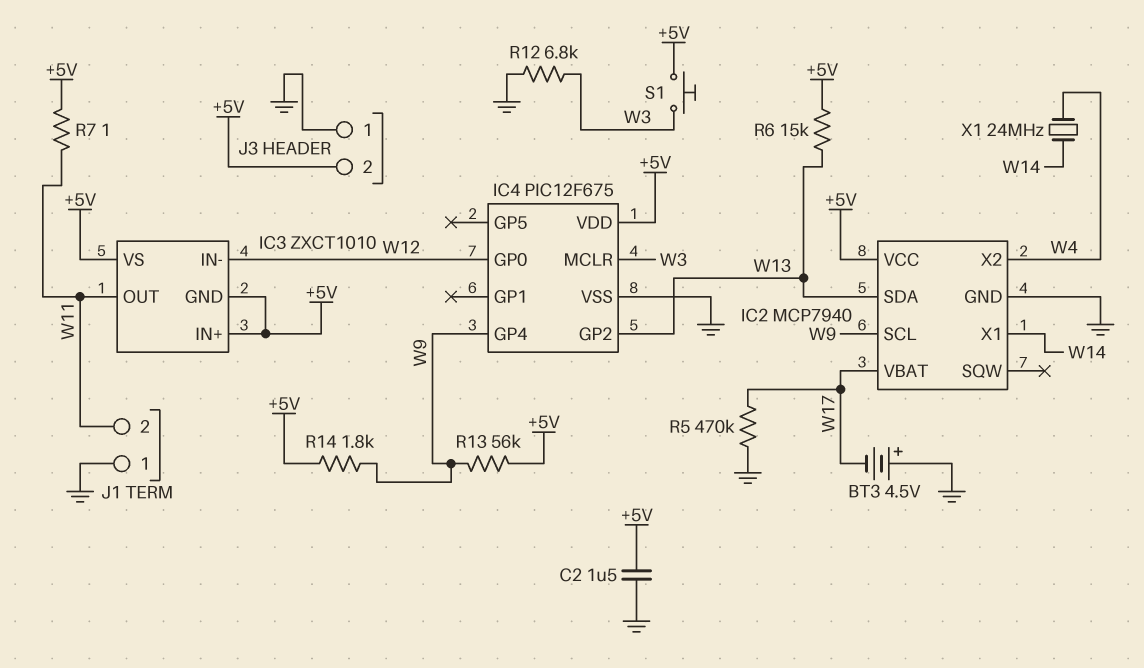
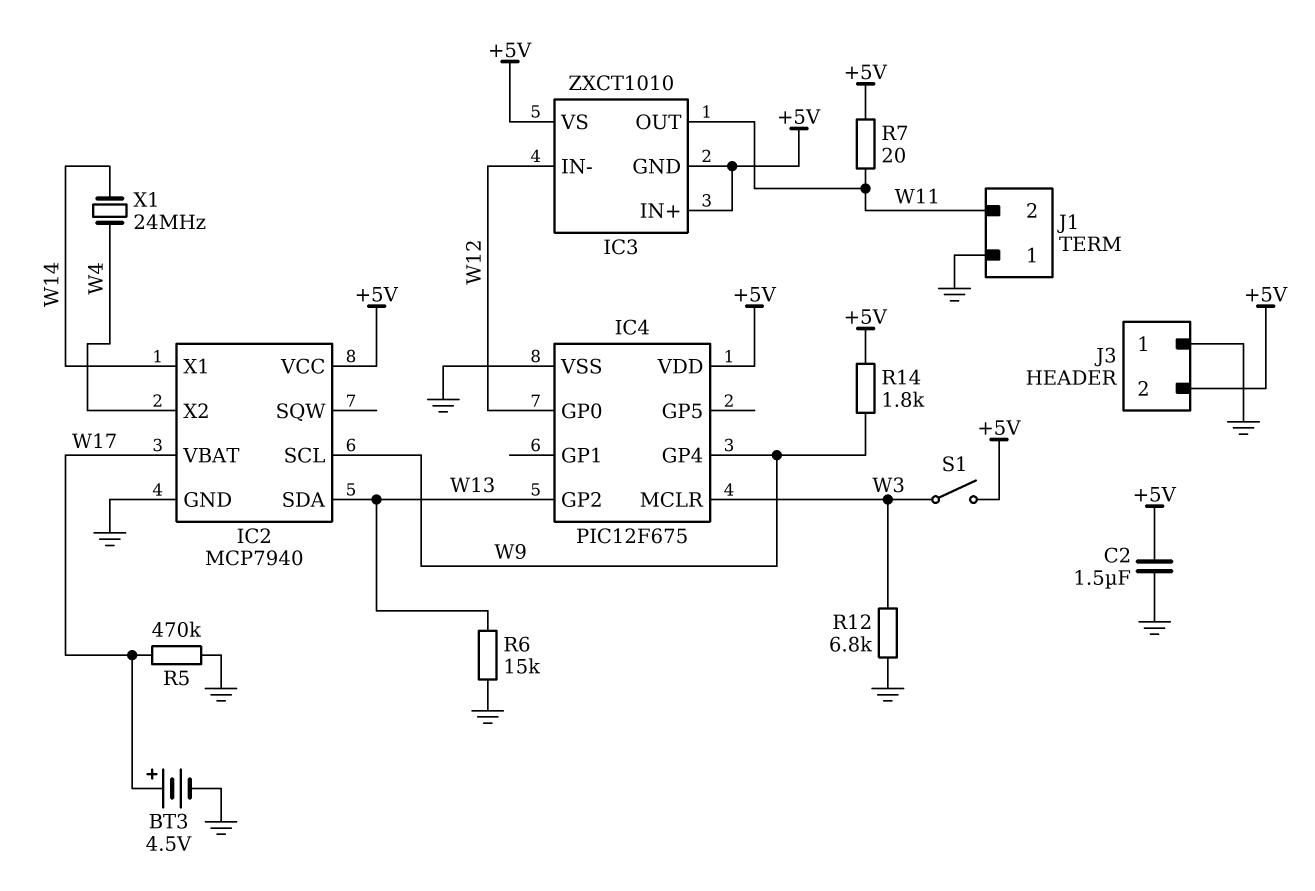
BT3: 4.5V (plus GND, minus W17) -> 4.5V (plus W17, minus GND)
R6: 15k (+5V, W13) -> 15k (GND, W13)
R7: 1 (+5V, W11) -> 20 (+5V, W11)
R13: 56k (+5V, W9) -> none
S1: button (+5V, W3) -> switch (+5V, W3)

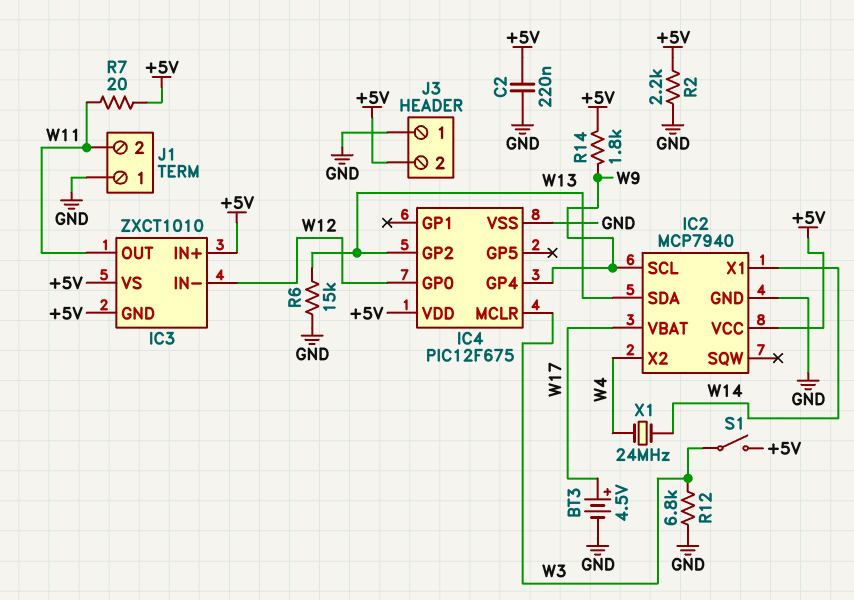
C2: 1.5uF (+5V, GND) -> 220nF (+5V, GND)
R2: none -> 2.2k (+5V, GND)
R5: 470k (GND, W17) -> none

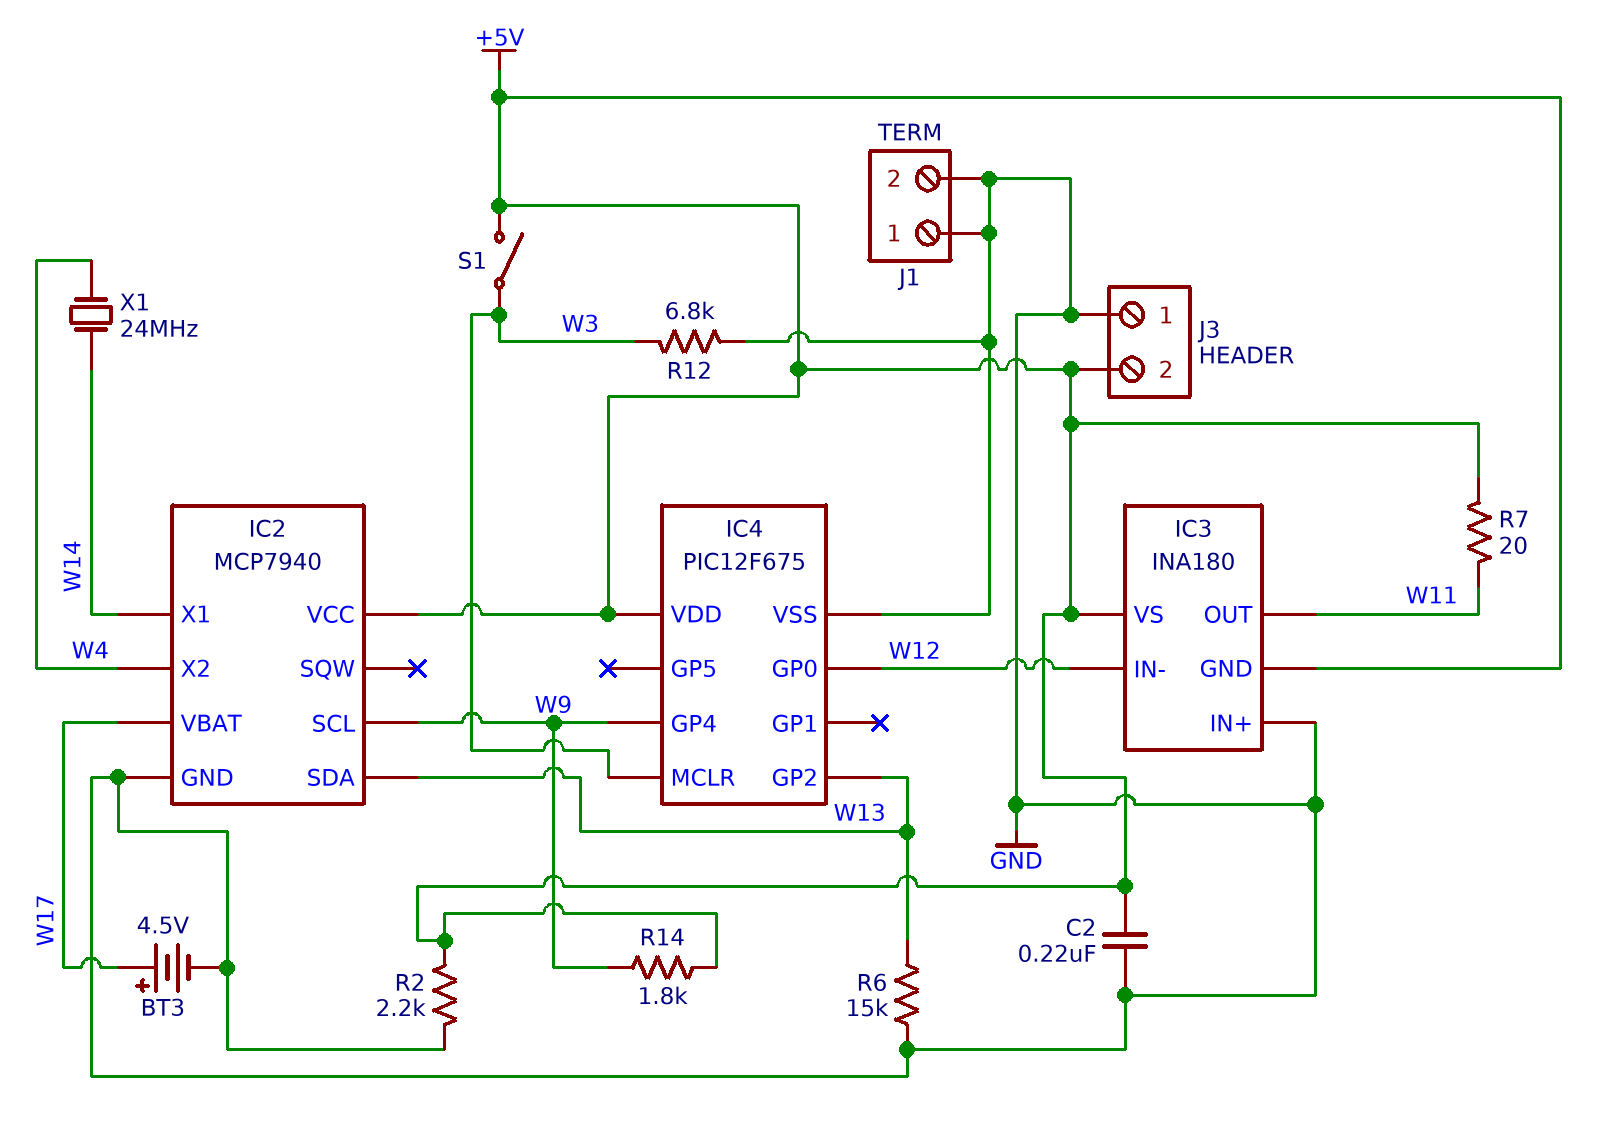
IC3: ZXCT1010 -> INA180
IC3 pin IN+: +5V -> GND
J1 pin 2: W11 -> GND

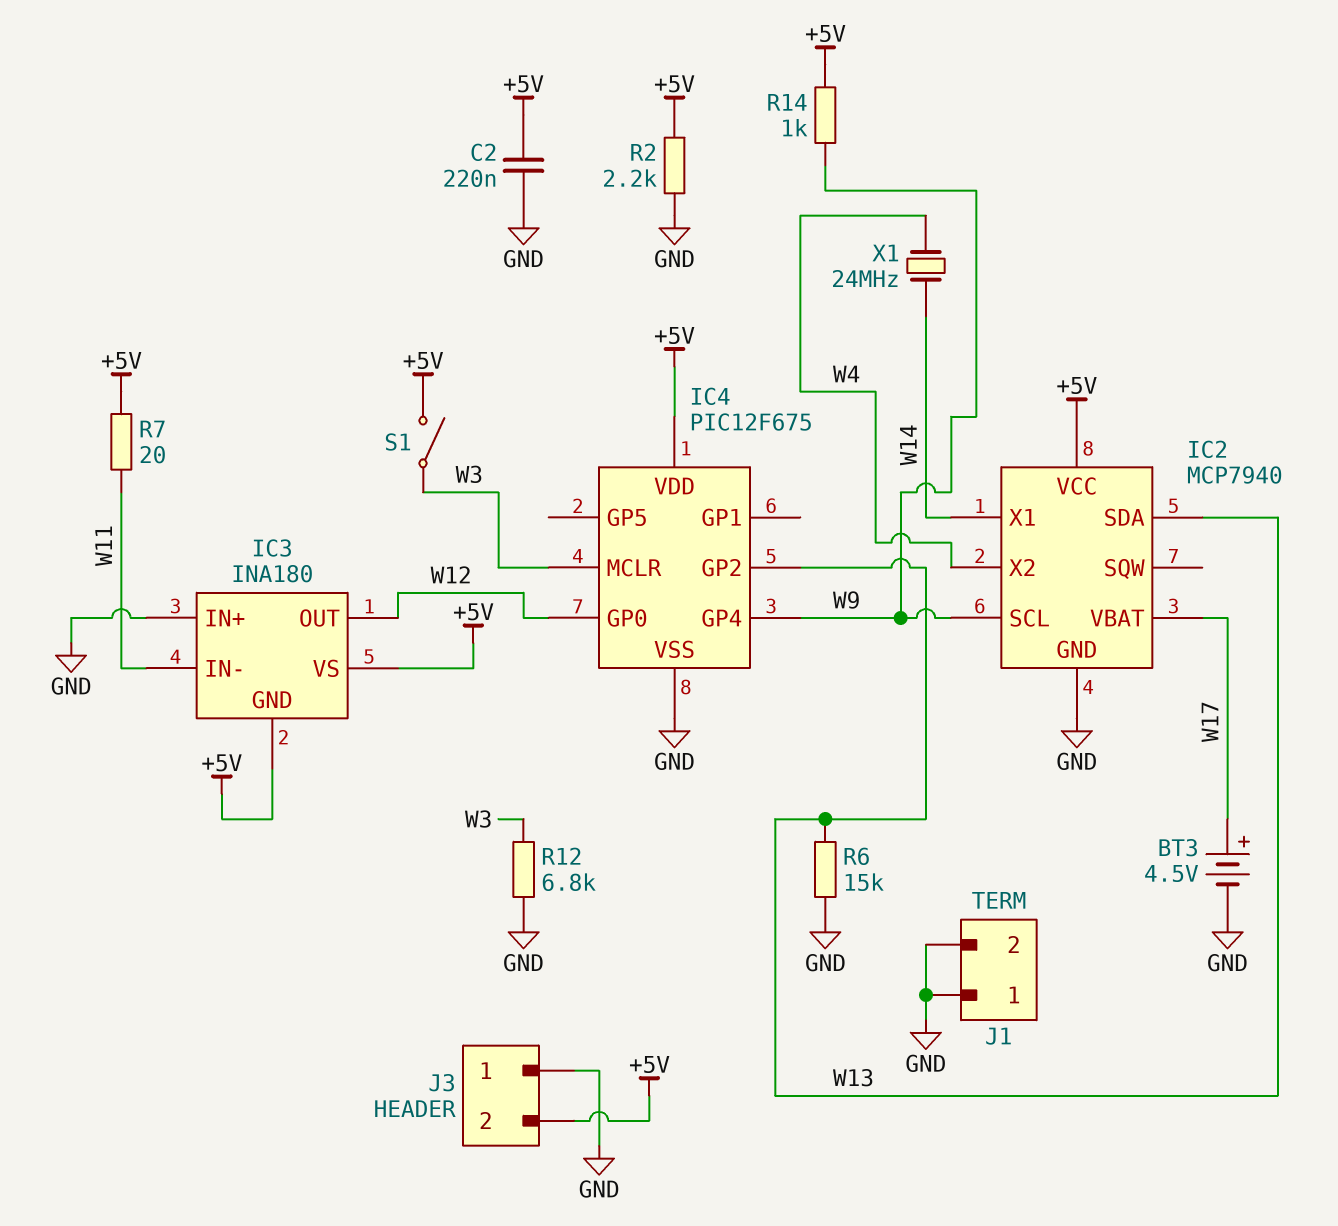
IC3 pin IN-: W12 -> W11
IC3 pin OUT: W11 -> W12
R14: 1.8k (+5V, W9) -> 1k (+5V, W9)

